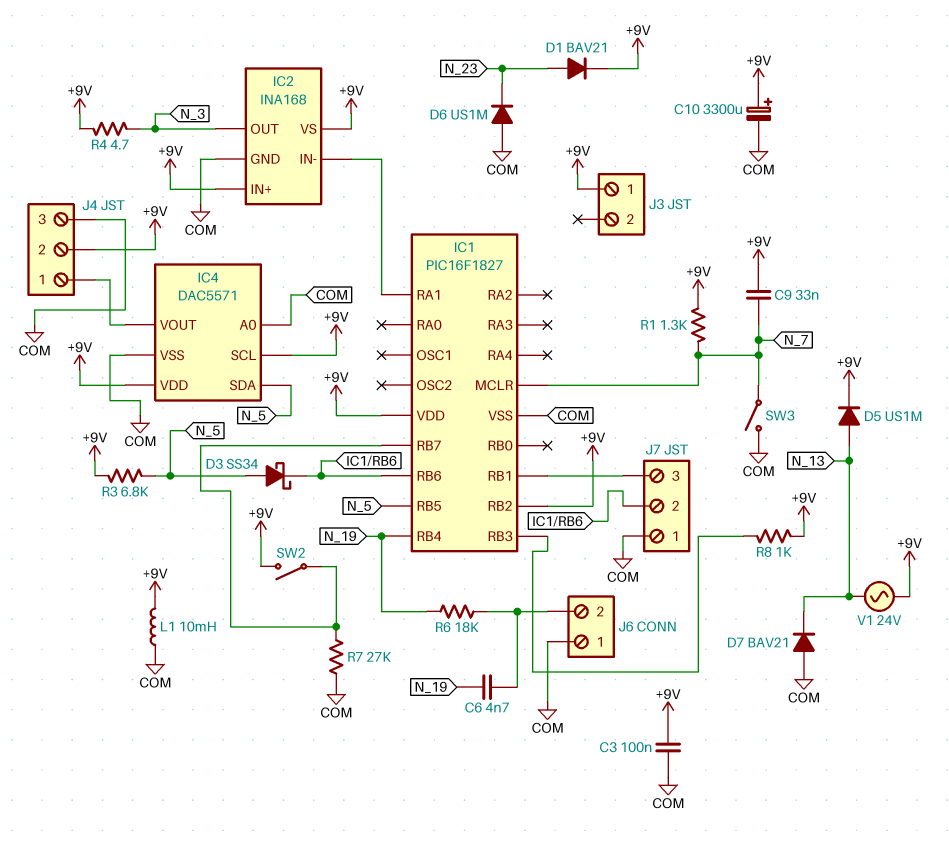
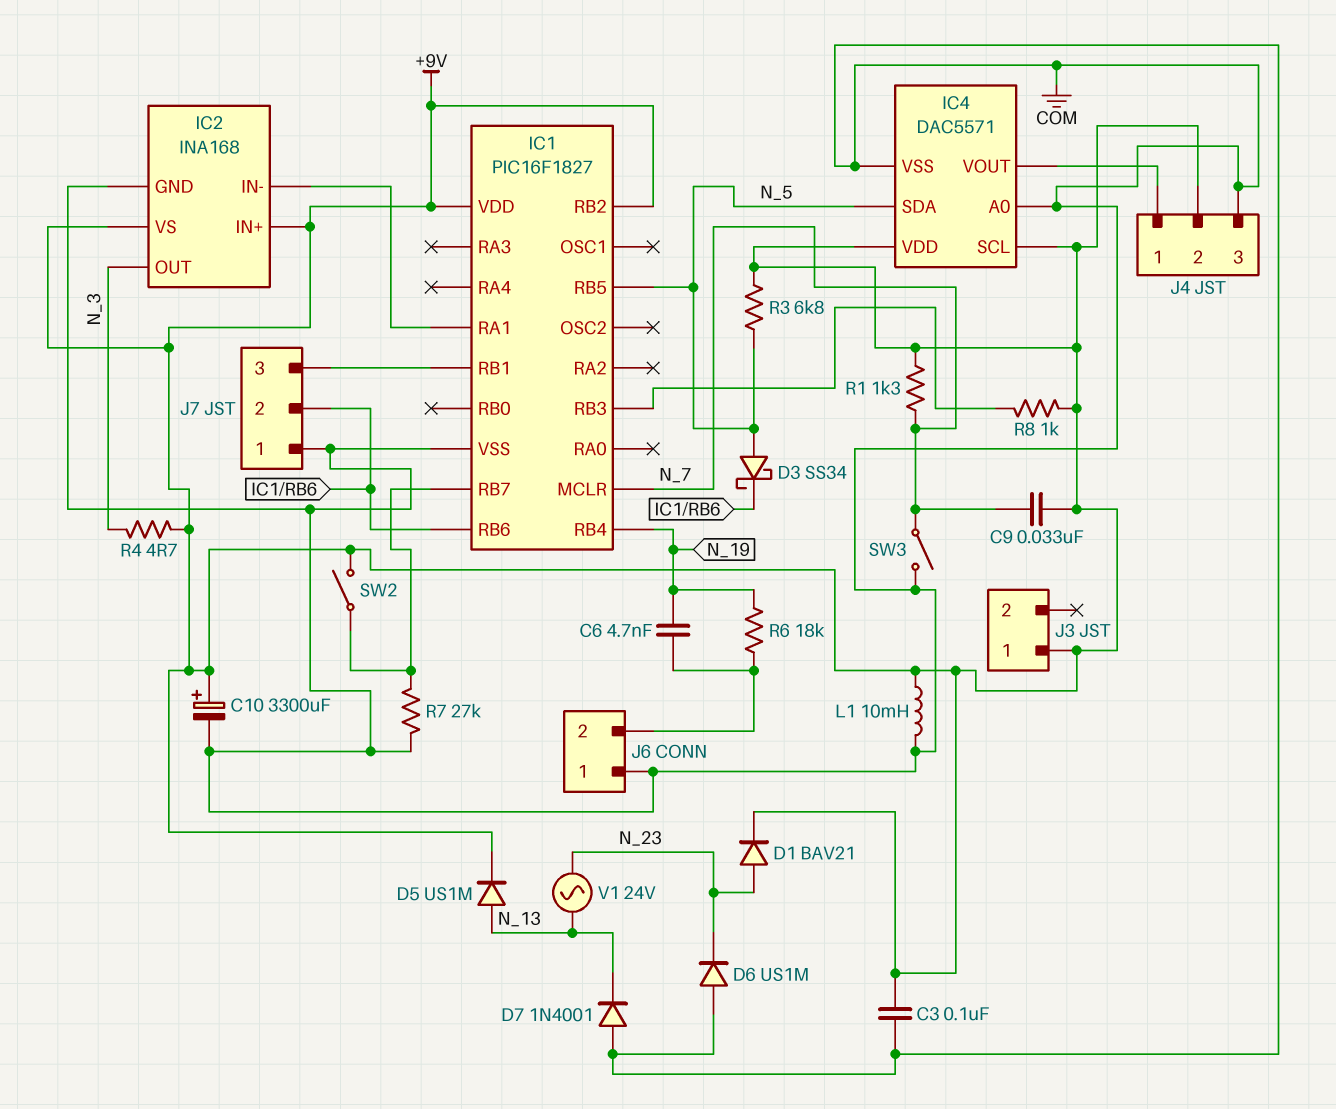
D7: diode BAV21 (A COM, K N_13) -> diode 1N4001 (A COM, K N_13)
V1: AC 24V (+9V, N_13) -> AC 24V (N_13, N_23)

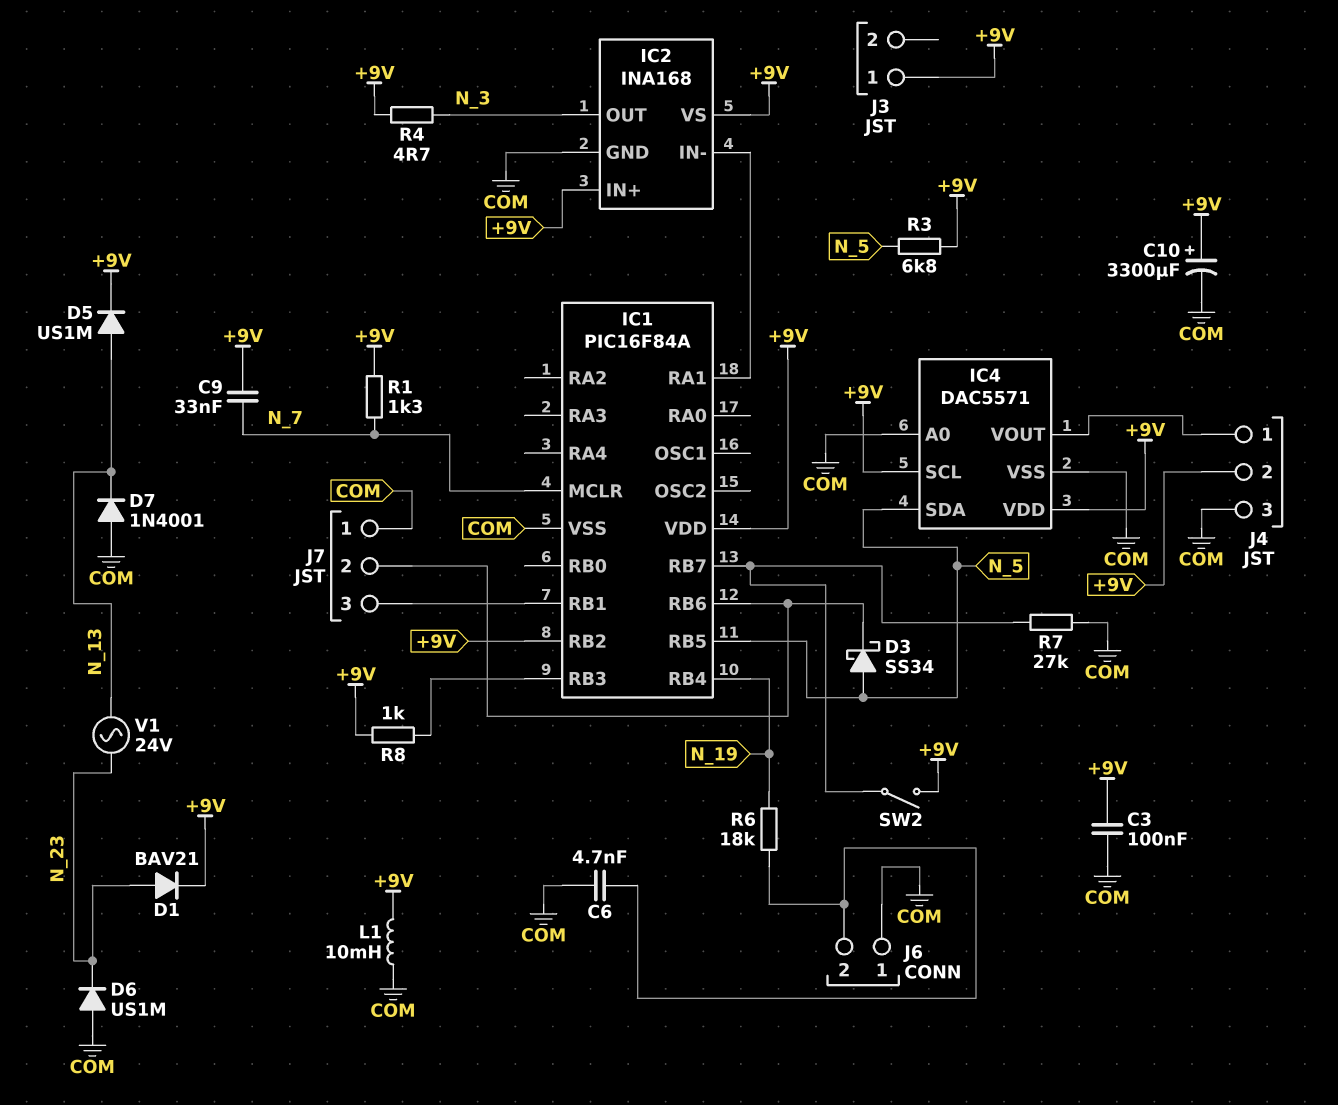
C6: 4.7nF (J6/2, N_19) -> 4.7nF (COM, J6/2)
IC1: PIC16F1827 -> PIC16F84A
SW3: switch (COM, N_7) -> none

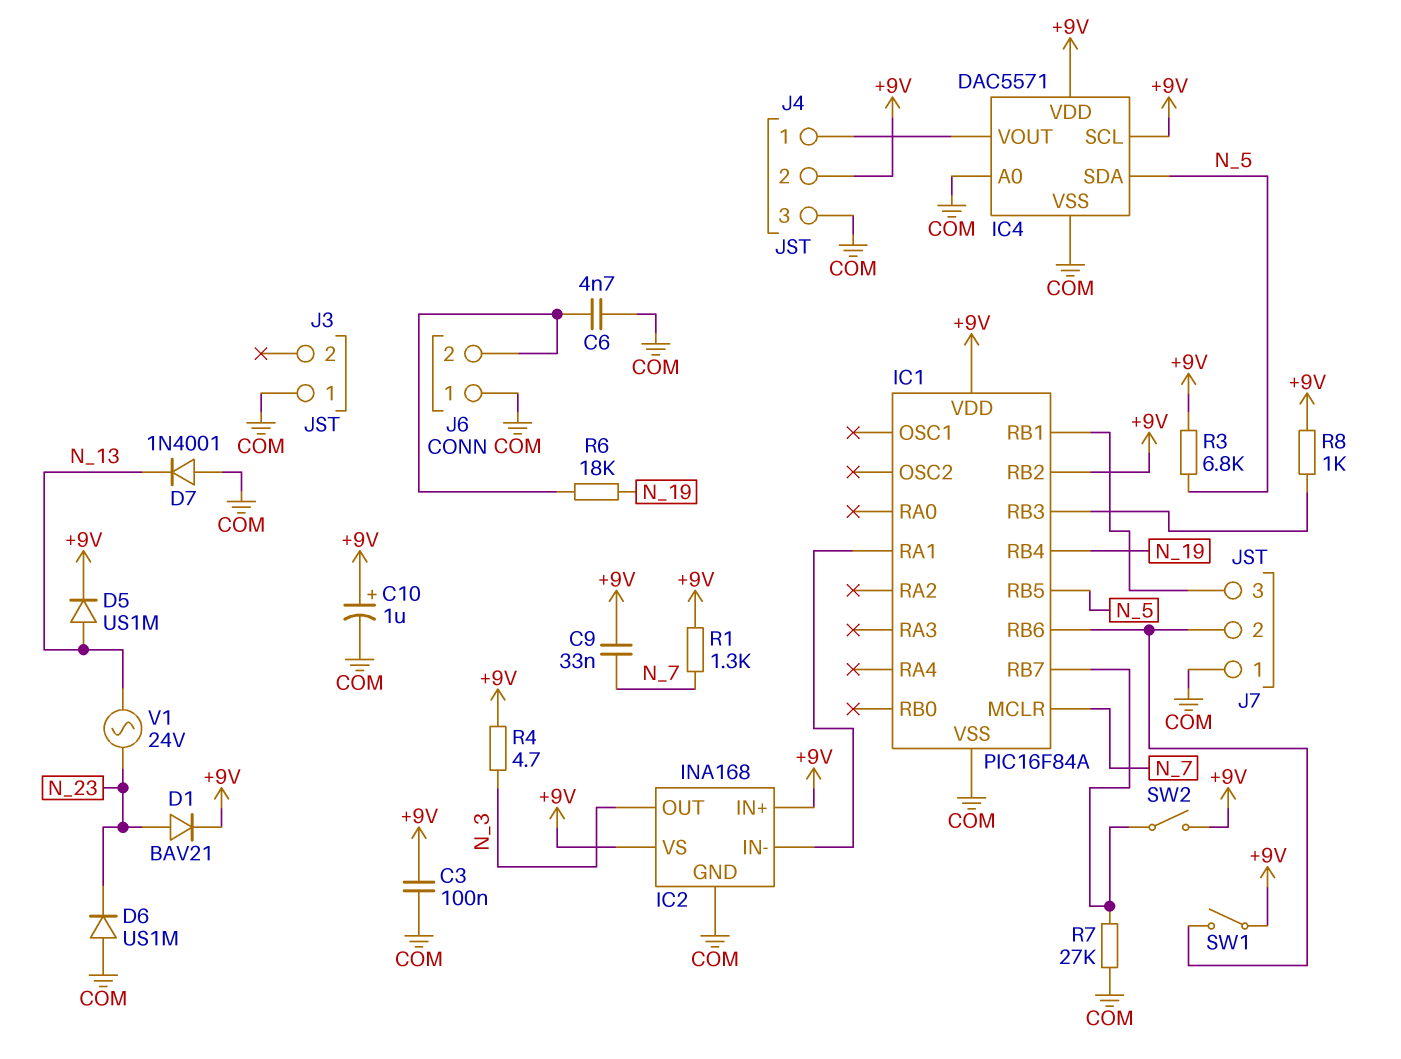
C10: 3300uF (plus +9V, minus COM) -> 1uF (plus +9V, minus COM)
D3: schottky SS34 (A N_5, K IC1/RB6) -> none
J3 pin 1: +9V -> COM
L1: 10mH (+9V, COM) -> none
SW1: none -> switch (+9V, IC1/RB6)

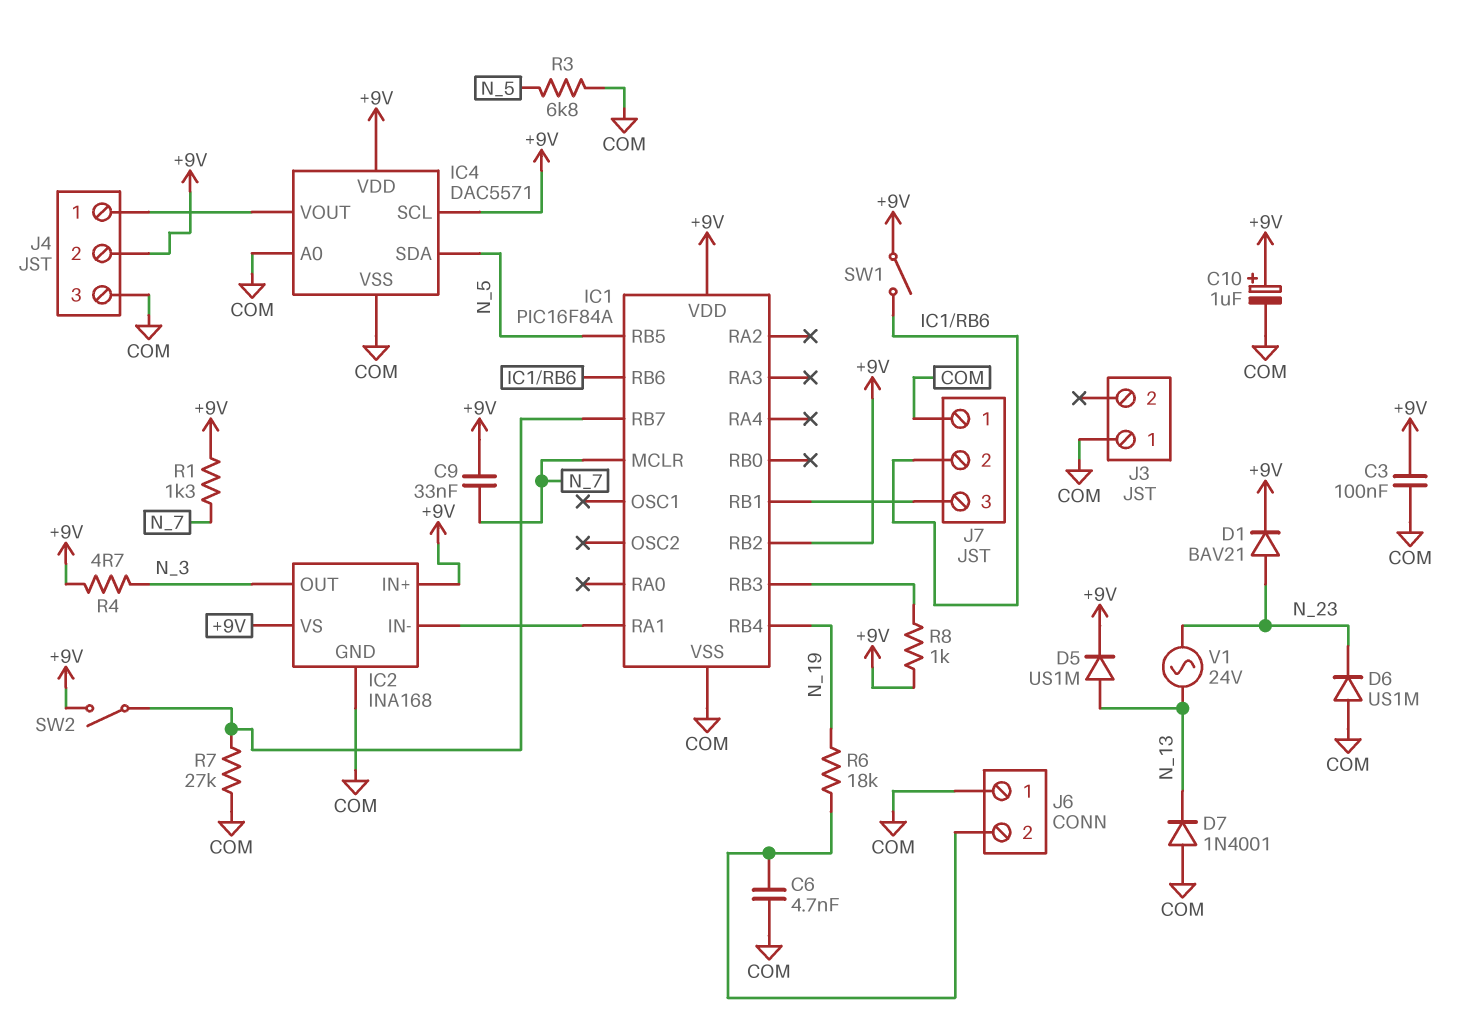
R3: 6.8k (+9V, N_5) -> 6.8k (COM, N_5)

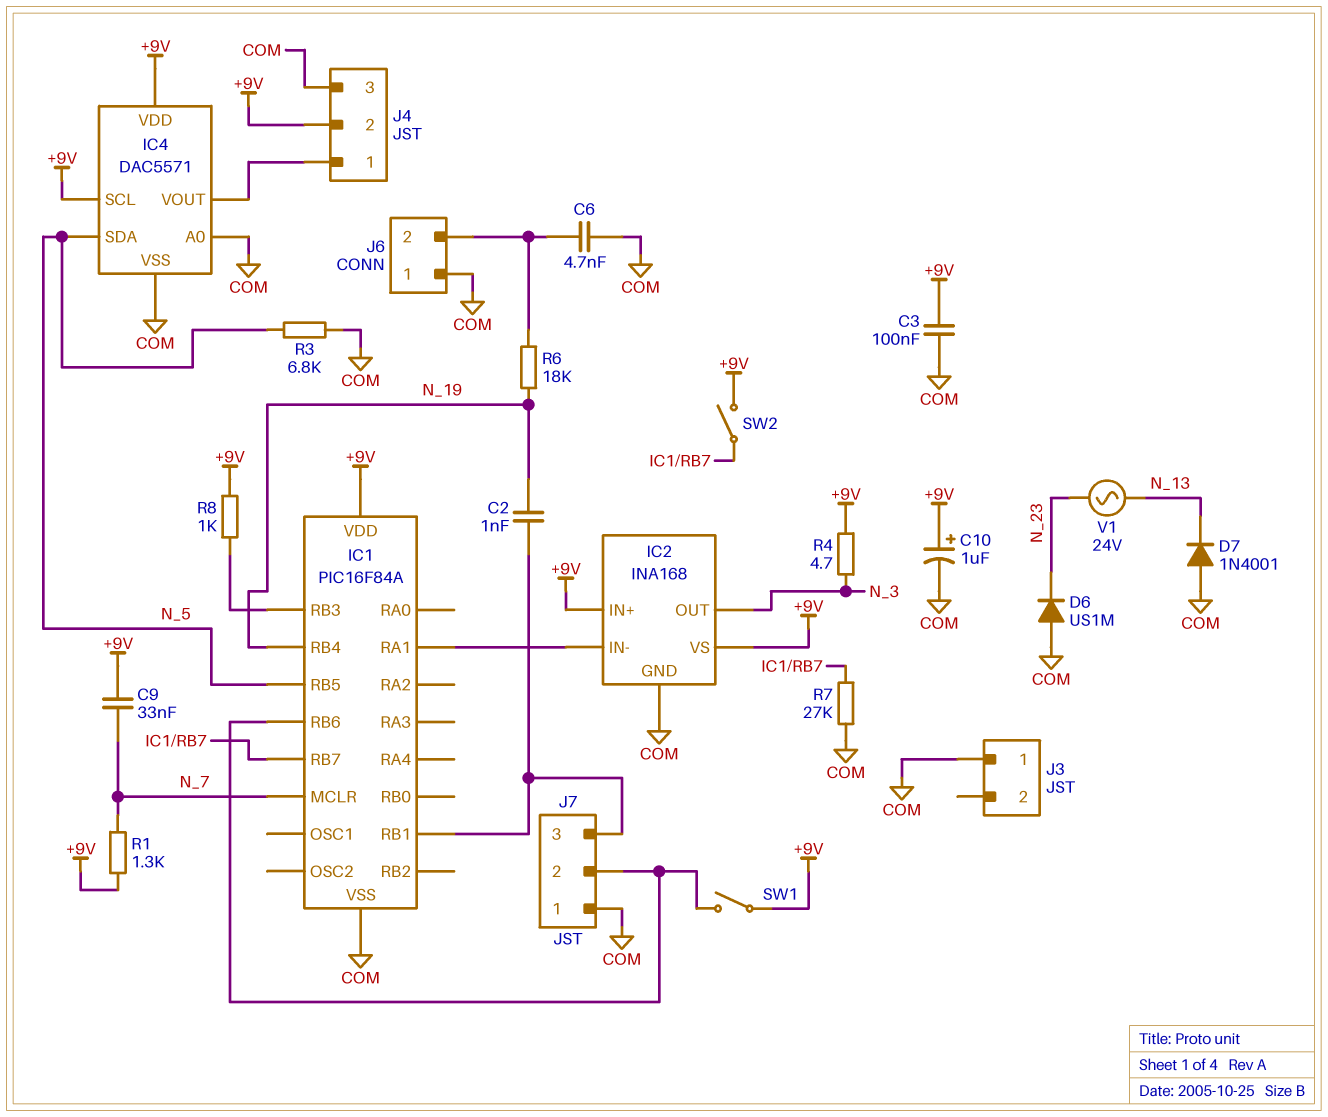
C2: none -> 1nF (IC1/RB1, N_19)
D1: diode BAV21 (A N_23, K +9V) -> none
D5: diode US1M (A N_13, K +9V) -> none
IC1 pin RB2: +9V -> none

